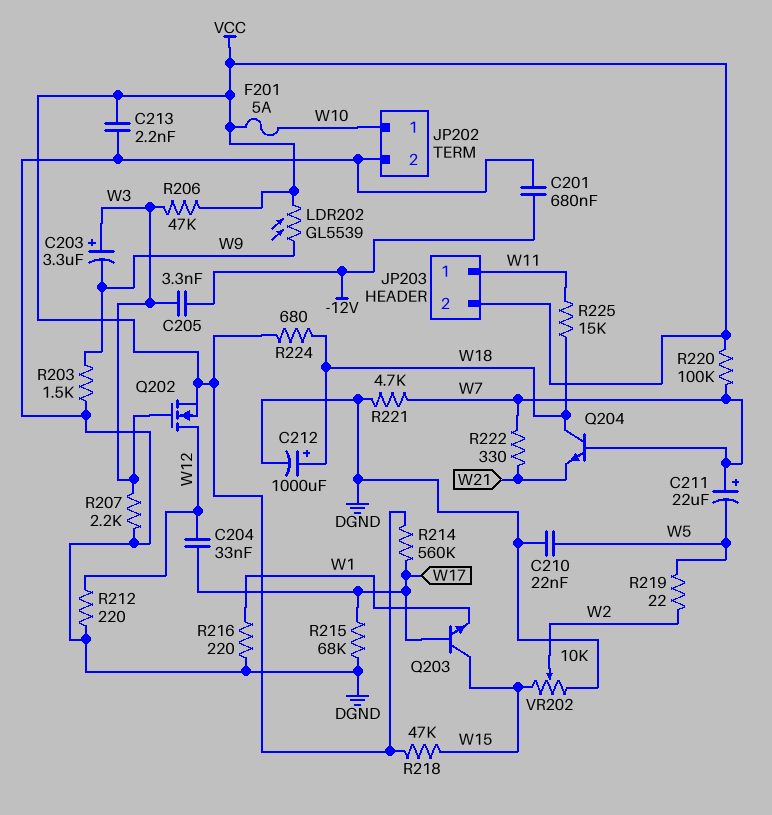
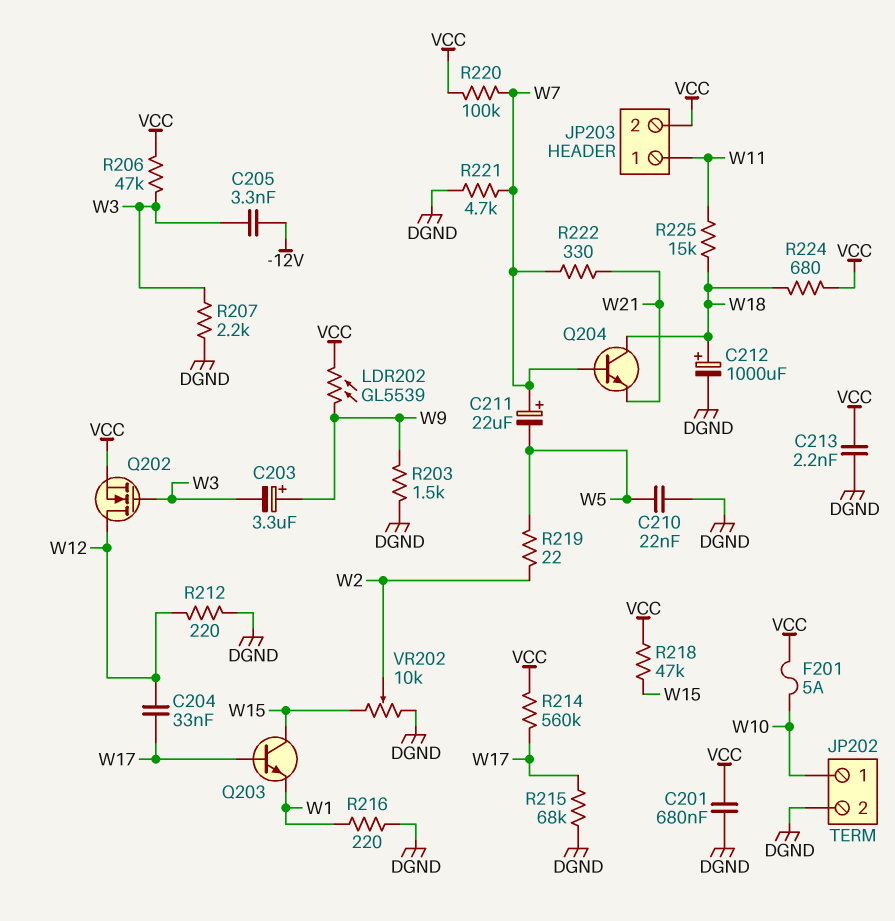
C201: 680nF (-12V, DGND) -> 680nF (DGND, VCC)
C203: 3.3uF (plus W3, minus W9) -> 3.3uF (plus W9, minus W3)

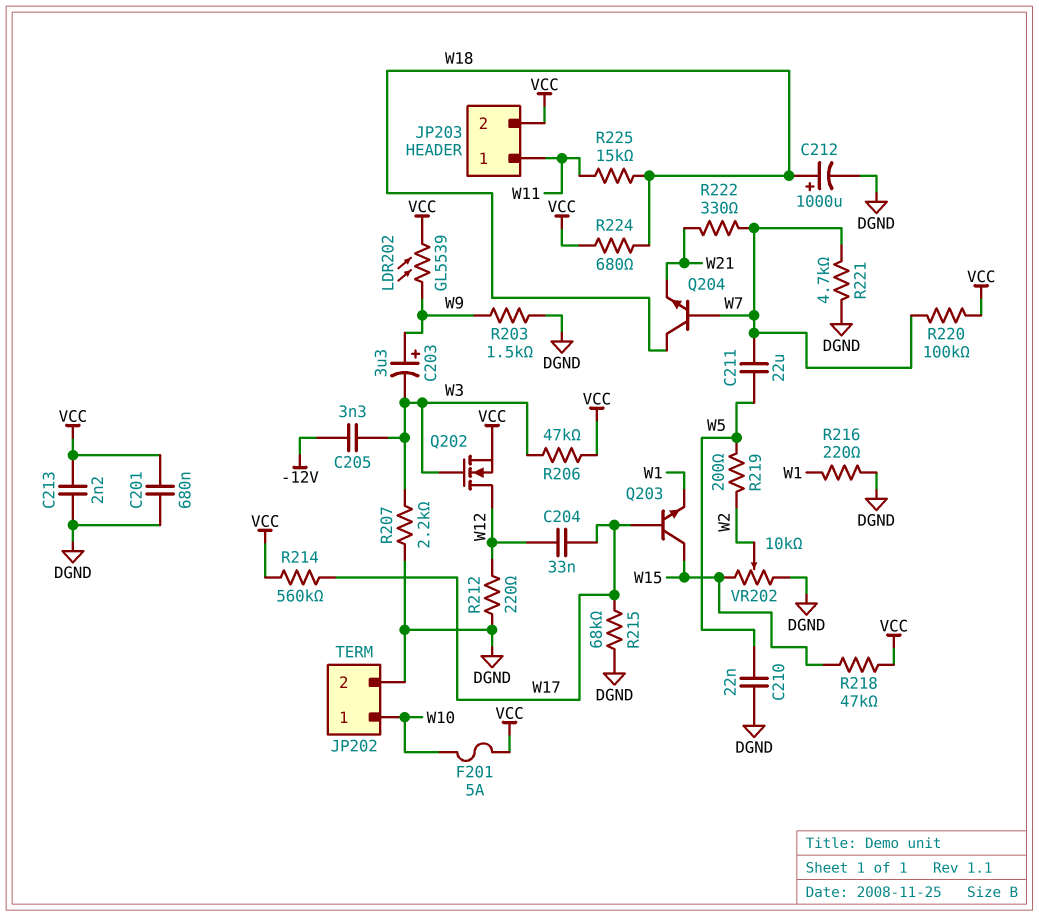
C211: 22uF (plus W7, minus W5) -> 22uF (W5, W7)
R219: 22 (W2, W5) -> 200 (W2, W5)

